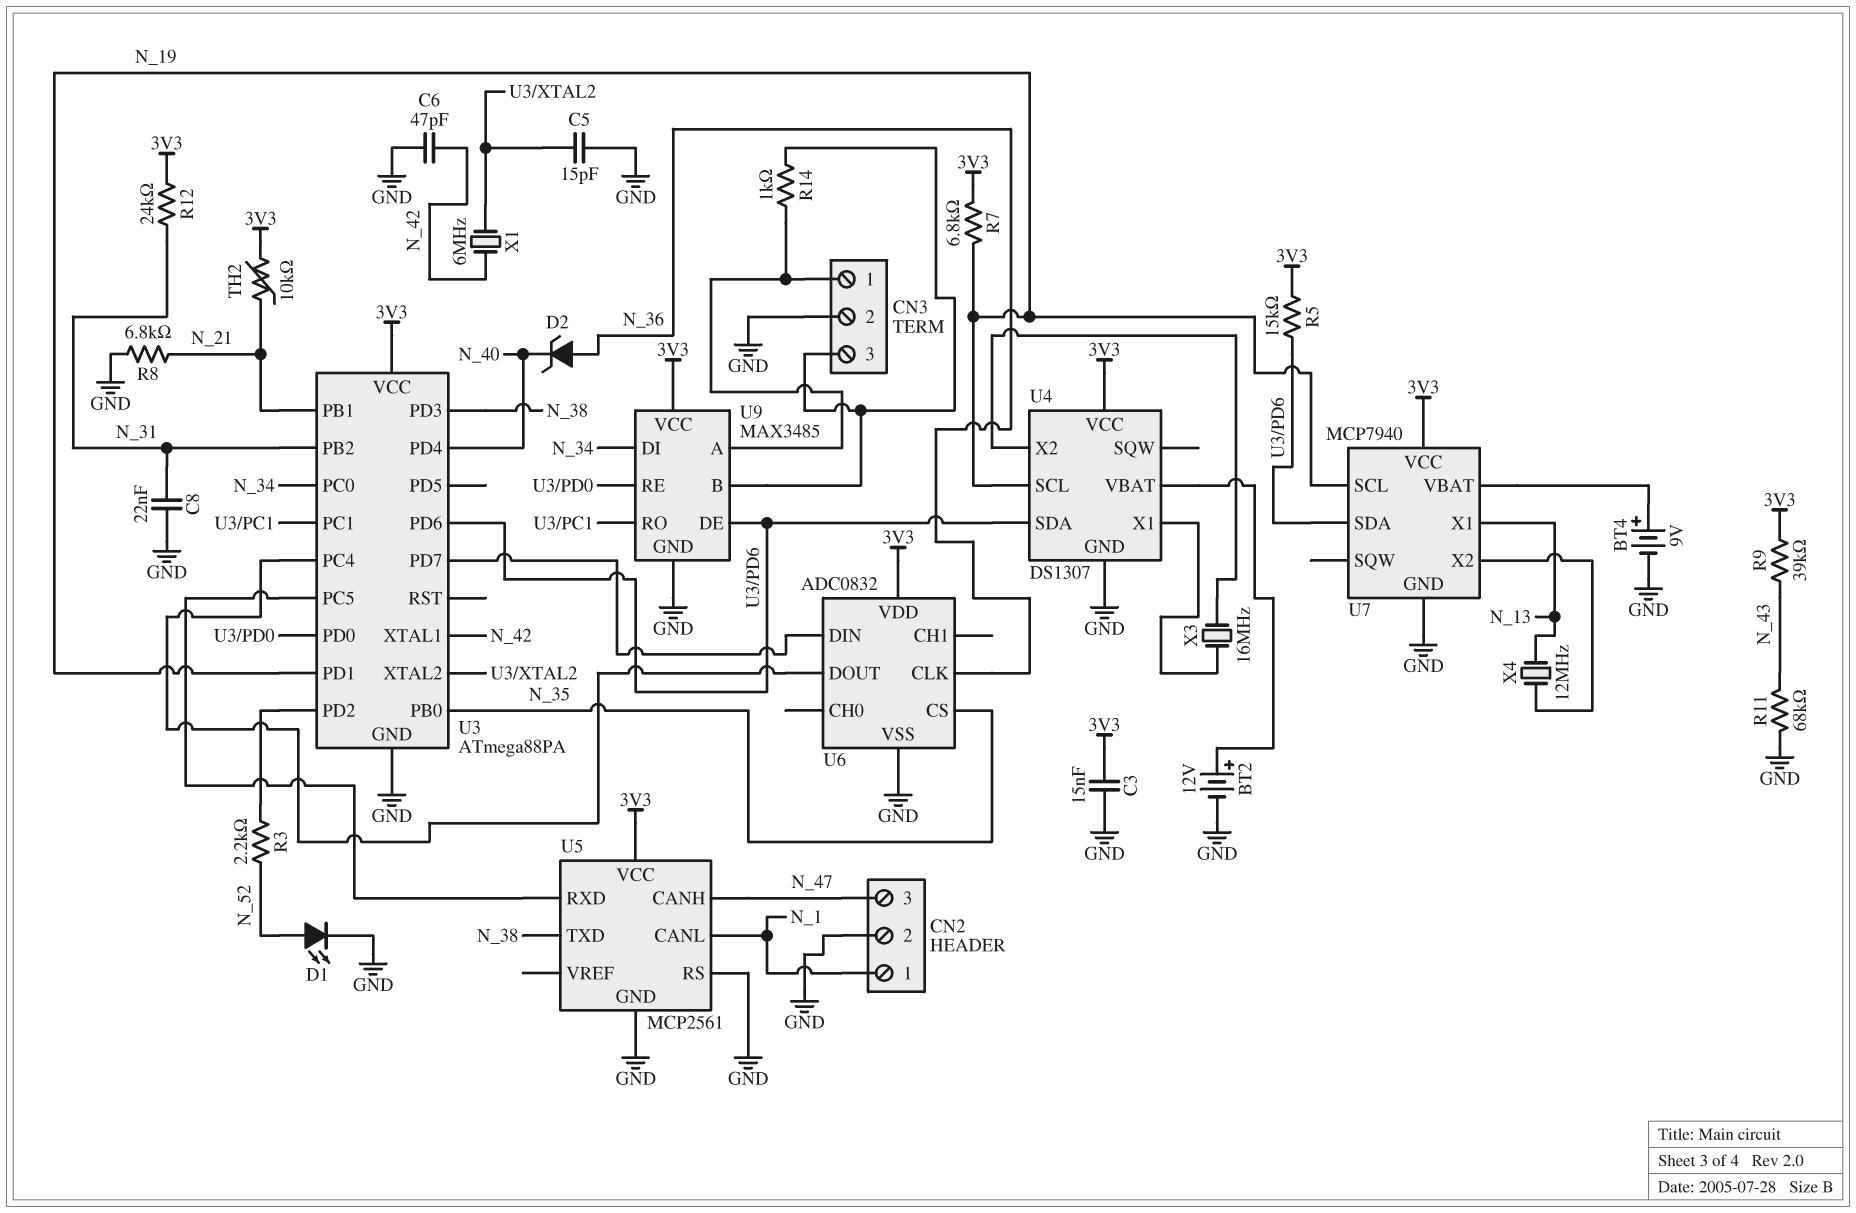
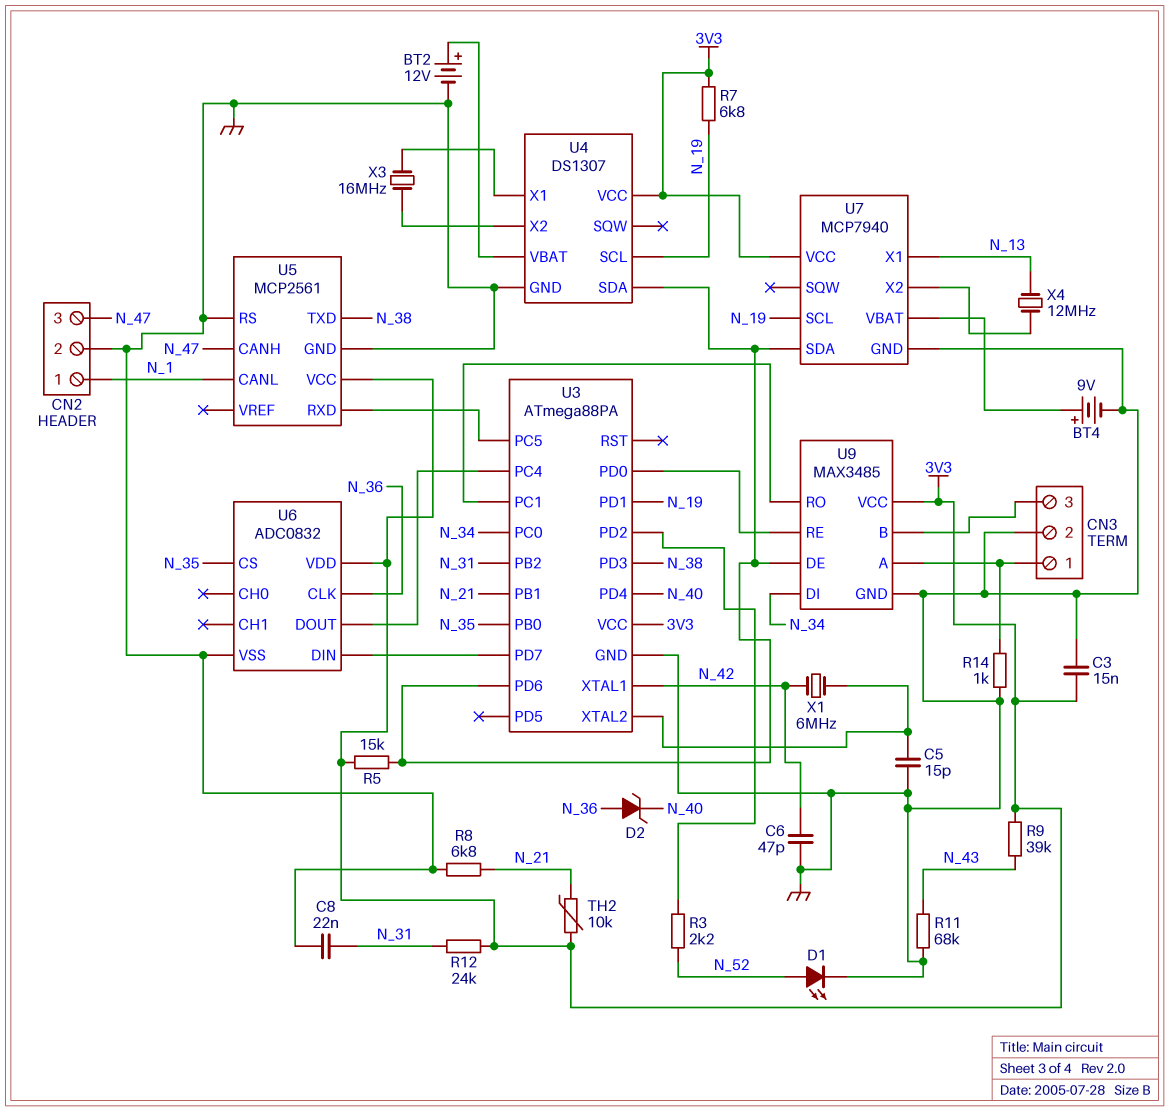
R14: 1k (CN3/1, CN3/3) -> 1k (CN3/1, GND)

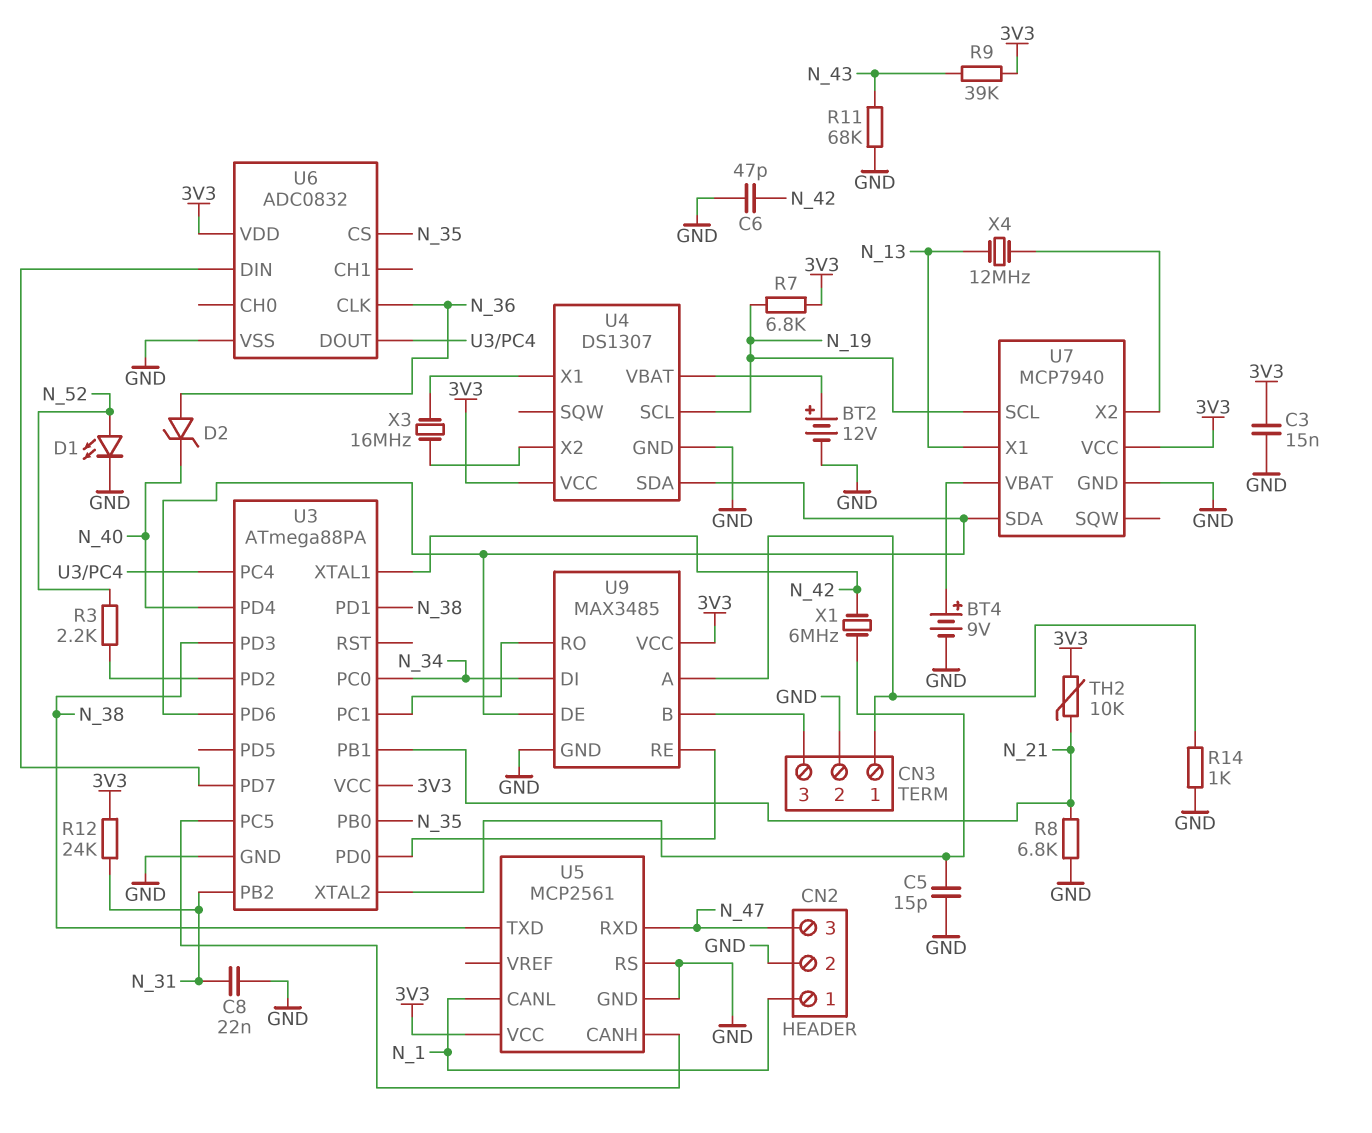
R5: 15k (3V3, U3/PD6) -> none
U3 pin PD1: N_19 -> N_38
U5 pin CANH: N_47 -> U3/PC5
U5 pin RXD: U3/PC5 -> N_47

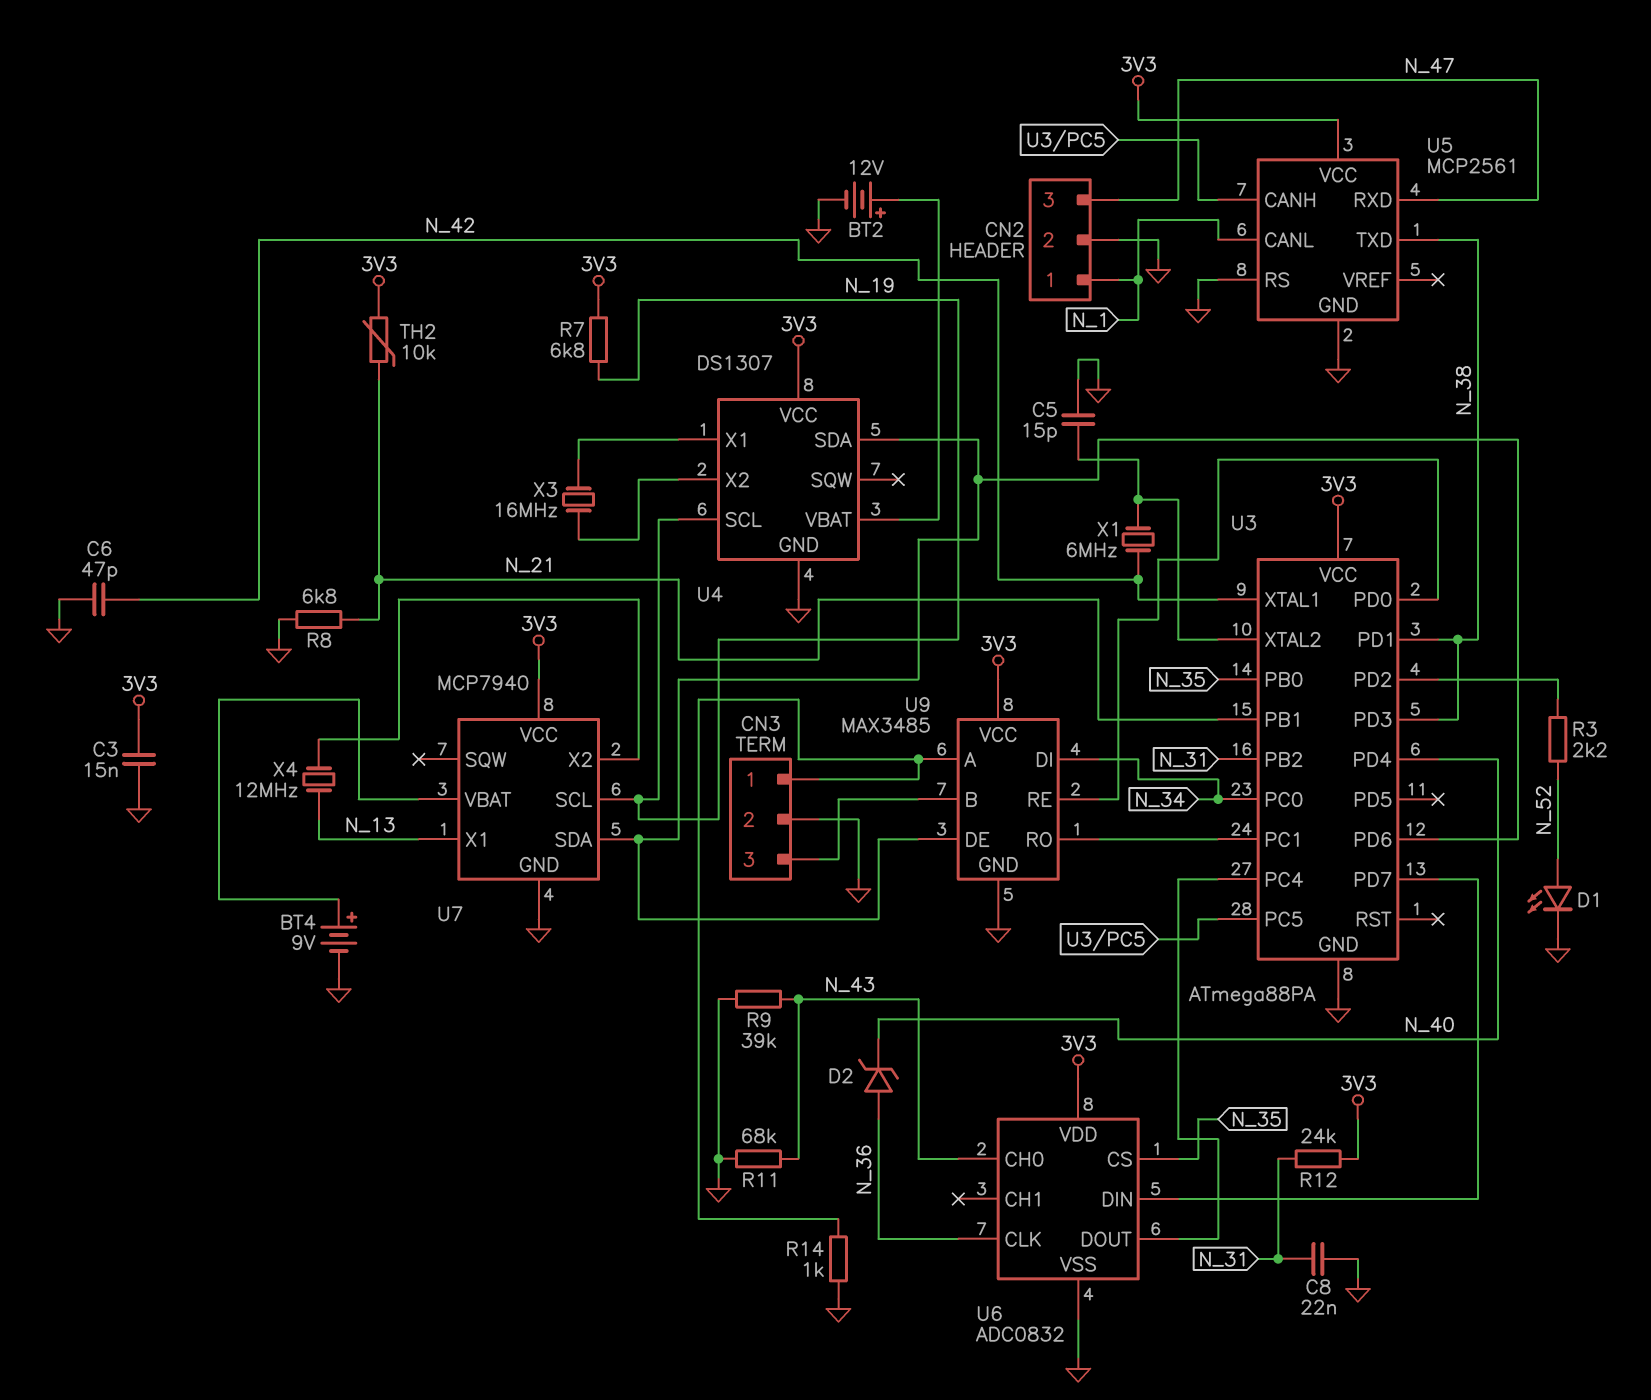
R9: 39k (3V3, N_43) -> 39k (GND, N_43)
U6 pin CH0: none -> N_43

